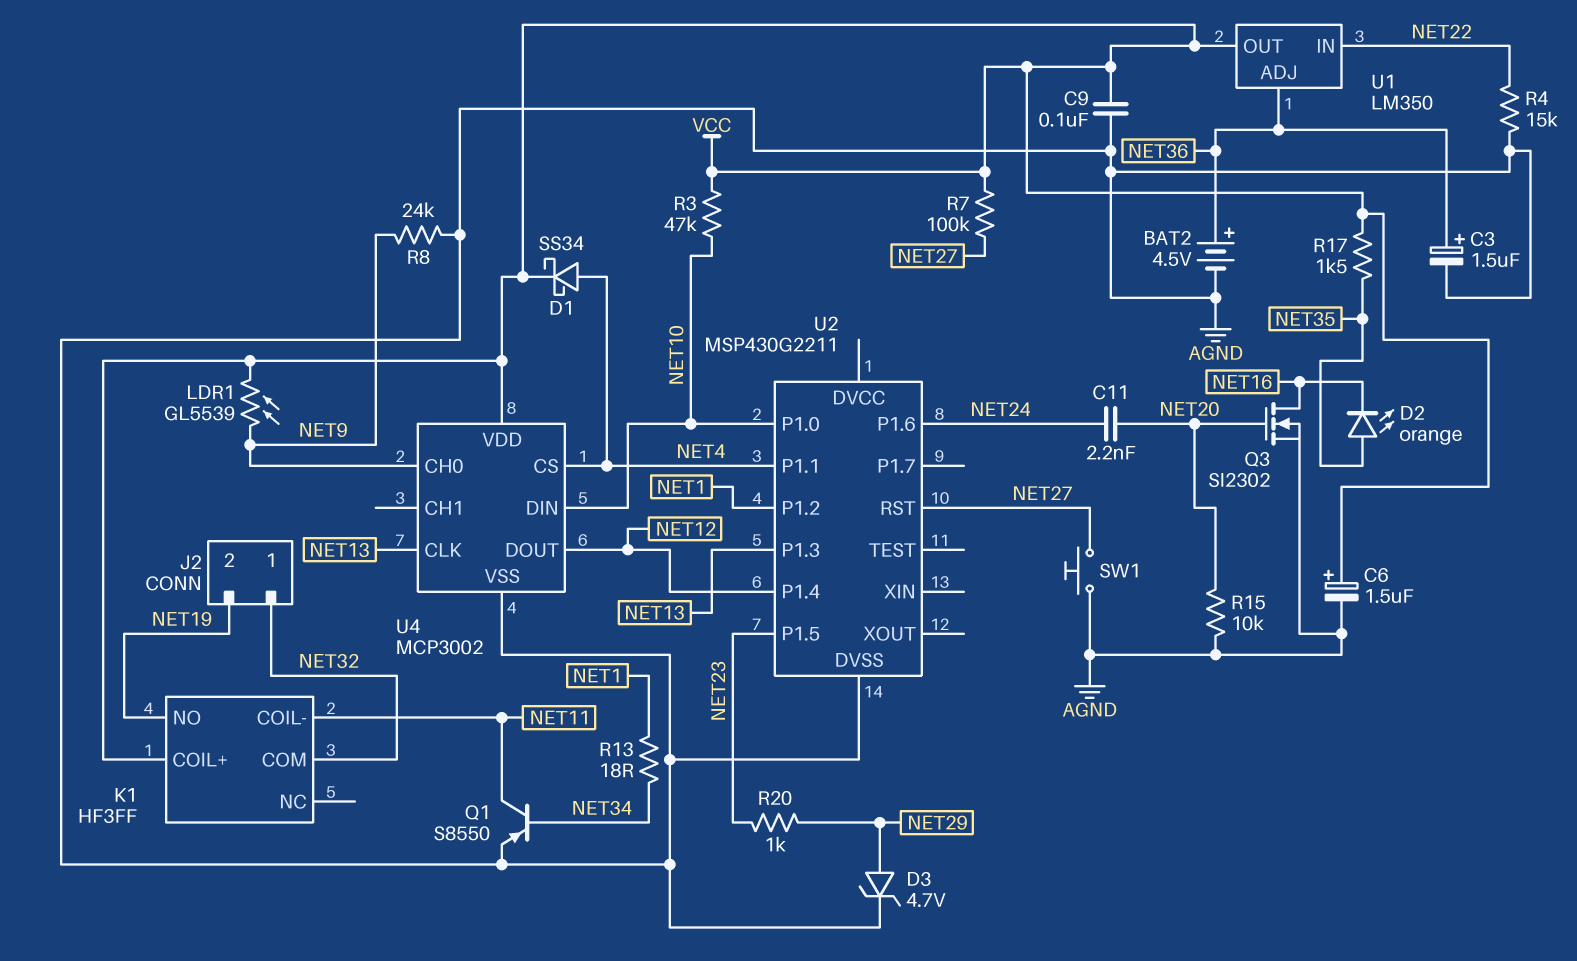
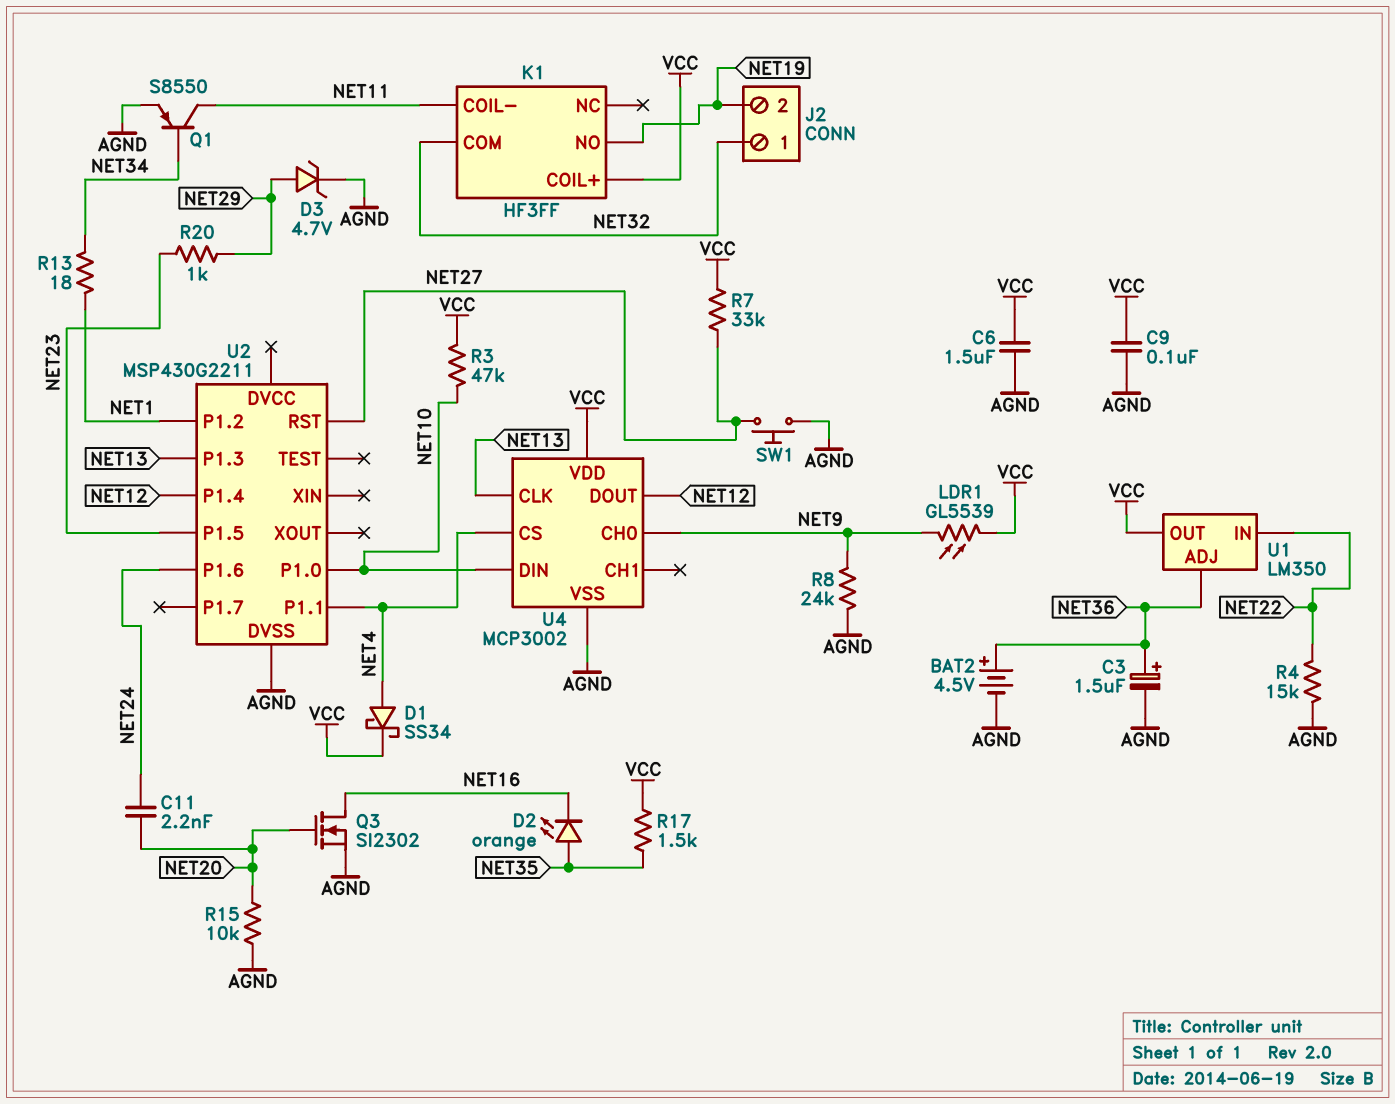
C6: 1.5uF (plus VCC, minus AGND) -> 1.5uF (AGND, VCC)
R7: 100k (NET27, VCC) -> 33k (NET27, VCC)

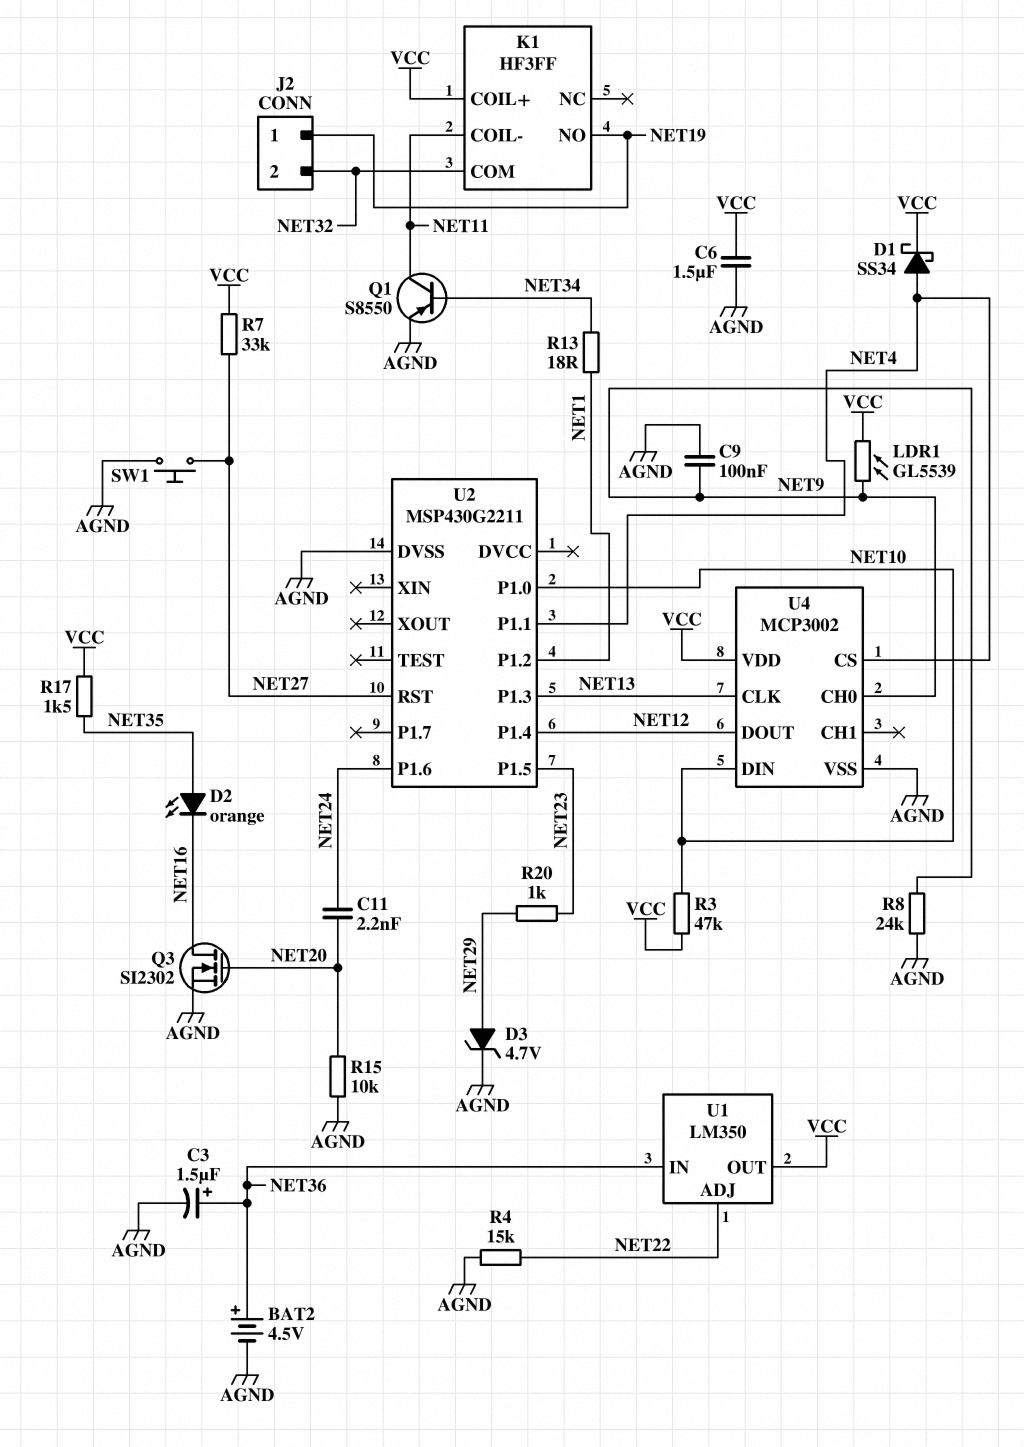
C9: 100nF (AGND, VCC) -> 100nF (AGND, NET9)
J2 pin 1: NET32 -> NET19
J2 pin 2: NET19 -> NET32
U1 pin ADJ: NET36 -> NET22
U1 pin IN: NET22 -> NET36

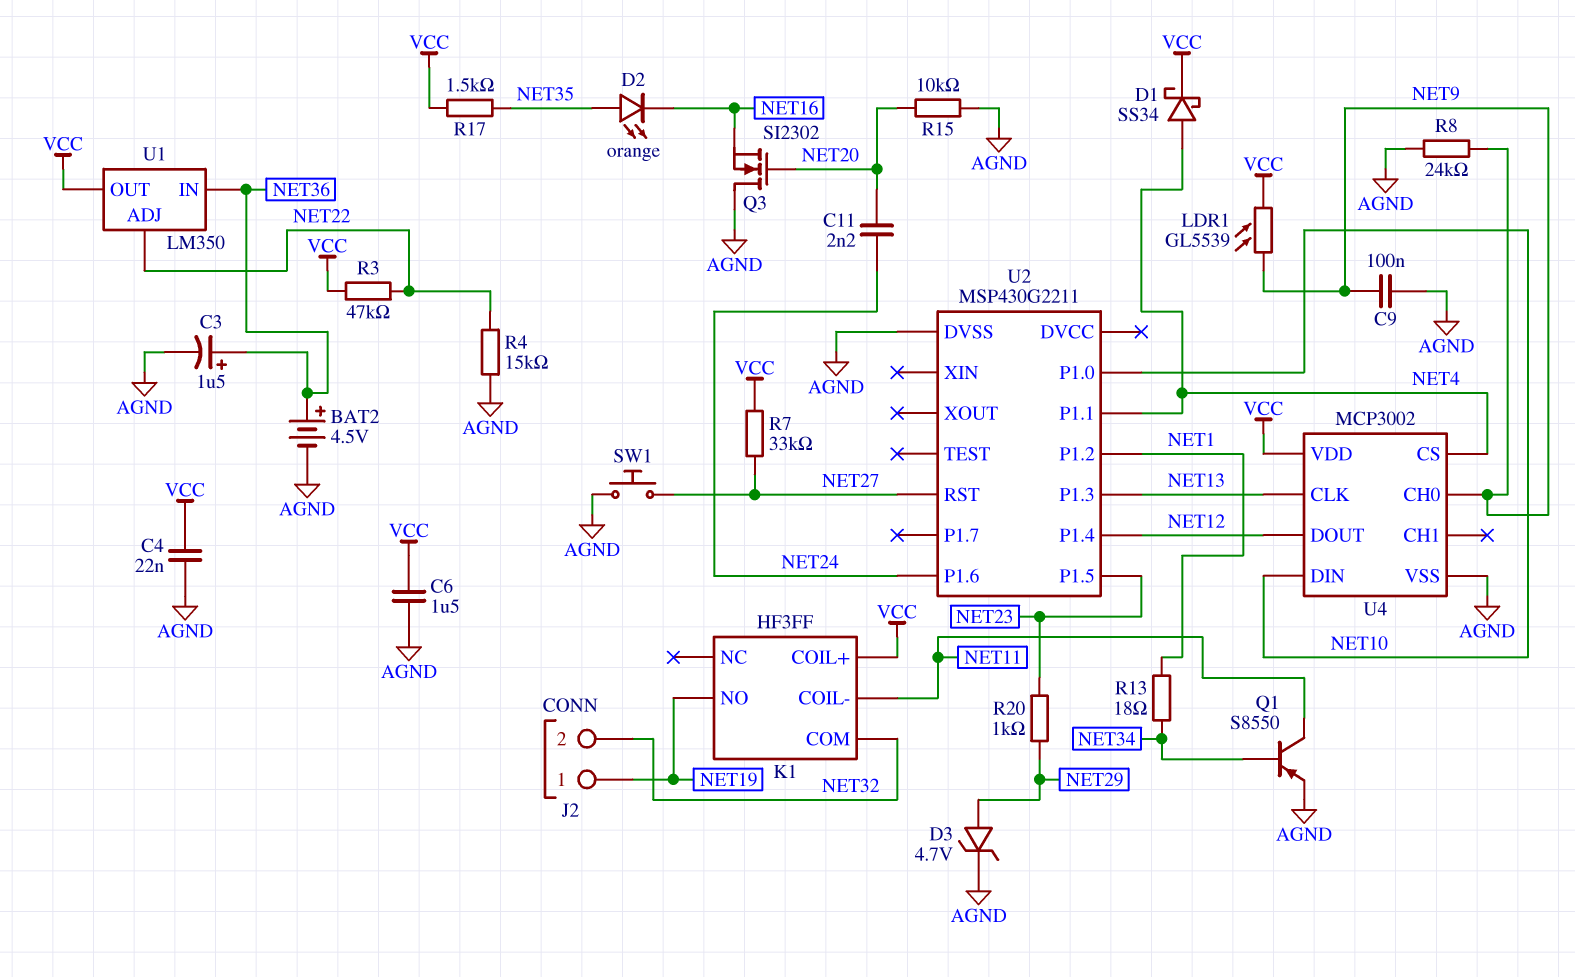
C4: none -> 22nF (AGND, VCC)
Q3: NMOS SI2302 (G NET20, D NET16, S AGND) -> NMOS SI2302 (G NET20, D AGND, S NET16)
R3: 47k (NET10, VCC) -> 47k (NET22, VCC)

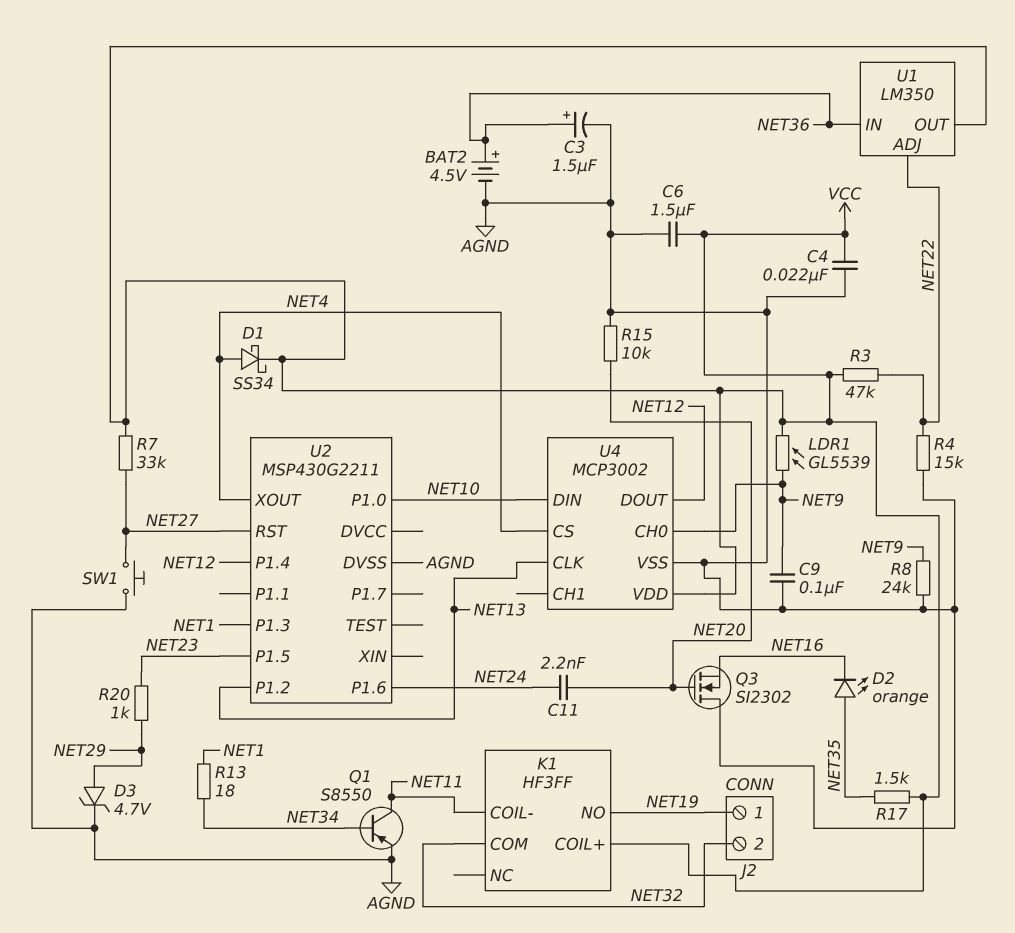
U2 pin P1.1: NET4 -> none
U2 pin P1.2: NET1 -> NET13
U2 pin P1.3: NET13 -> NET1
U2 pin XOUT: none -> NET4

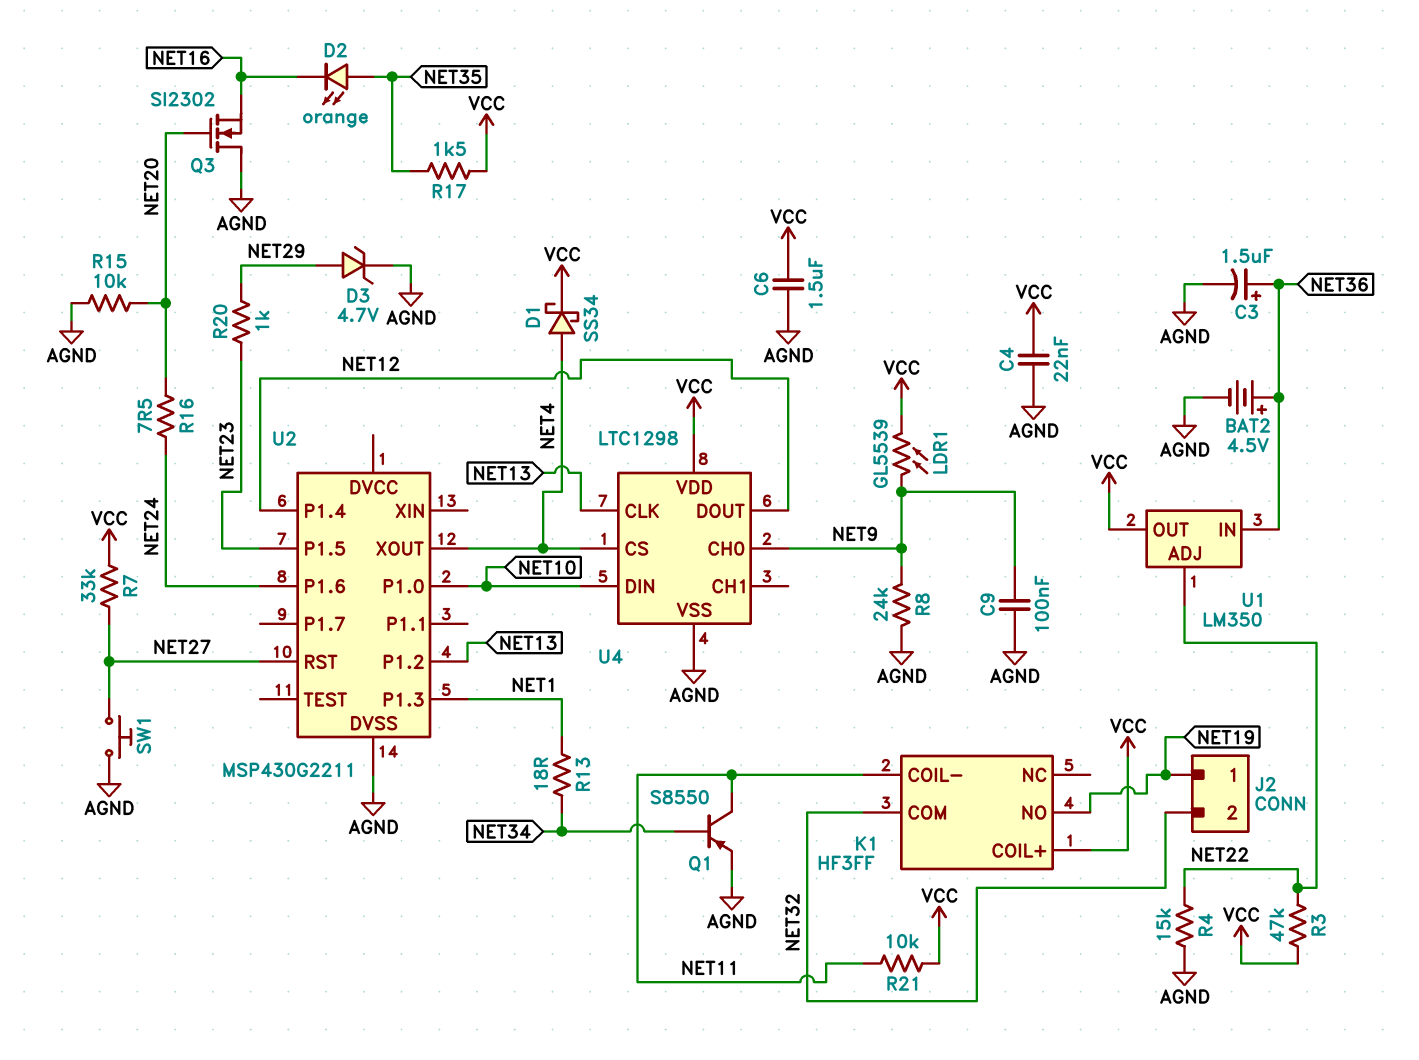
C11: 2.2nF (NET20, NET24) -> none
R16: none -> 7.5 (NET20, NET24)
R21: none -> 10k (NET11, VCC)
U4: MCP3002 -> LTC1298

